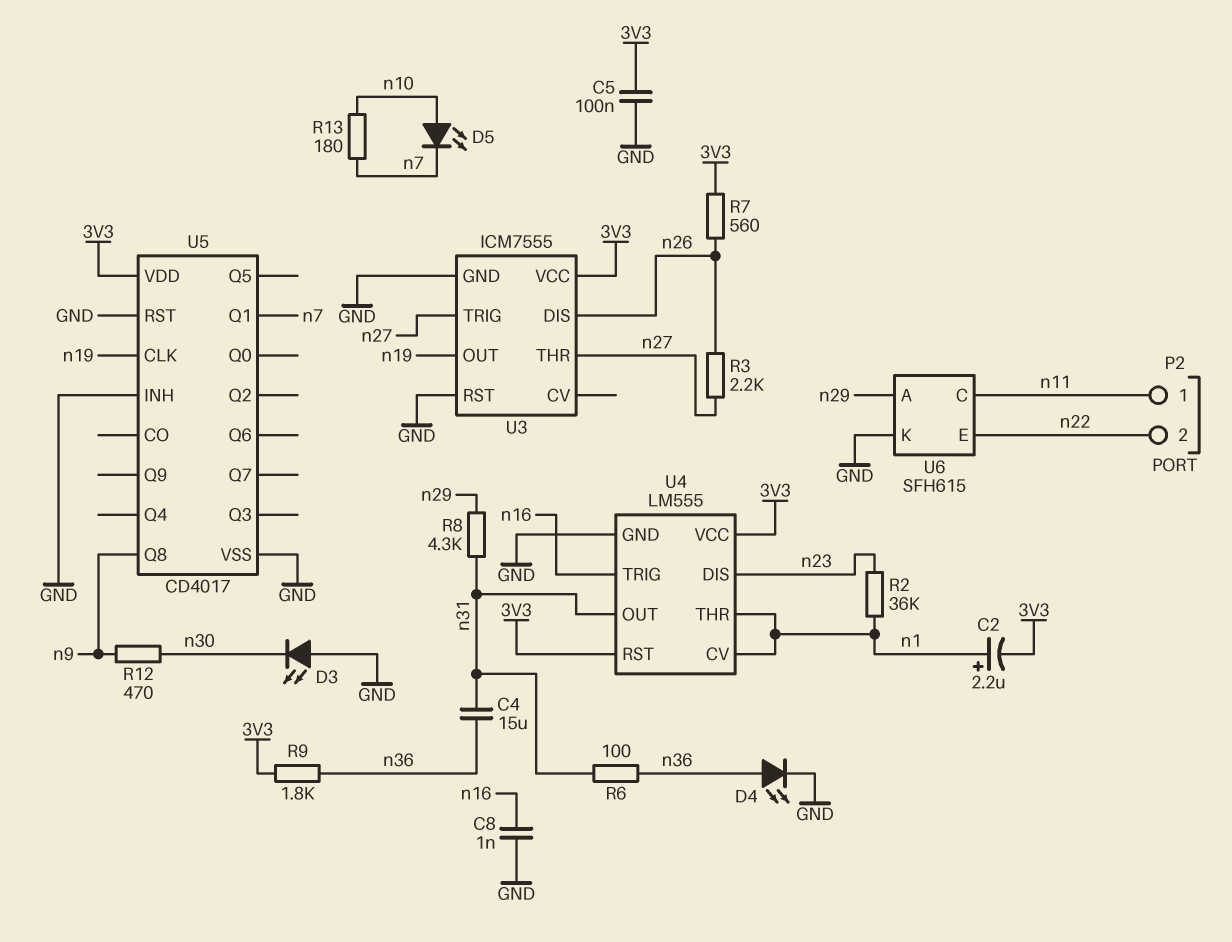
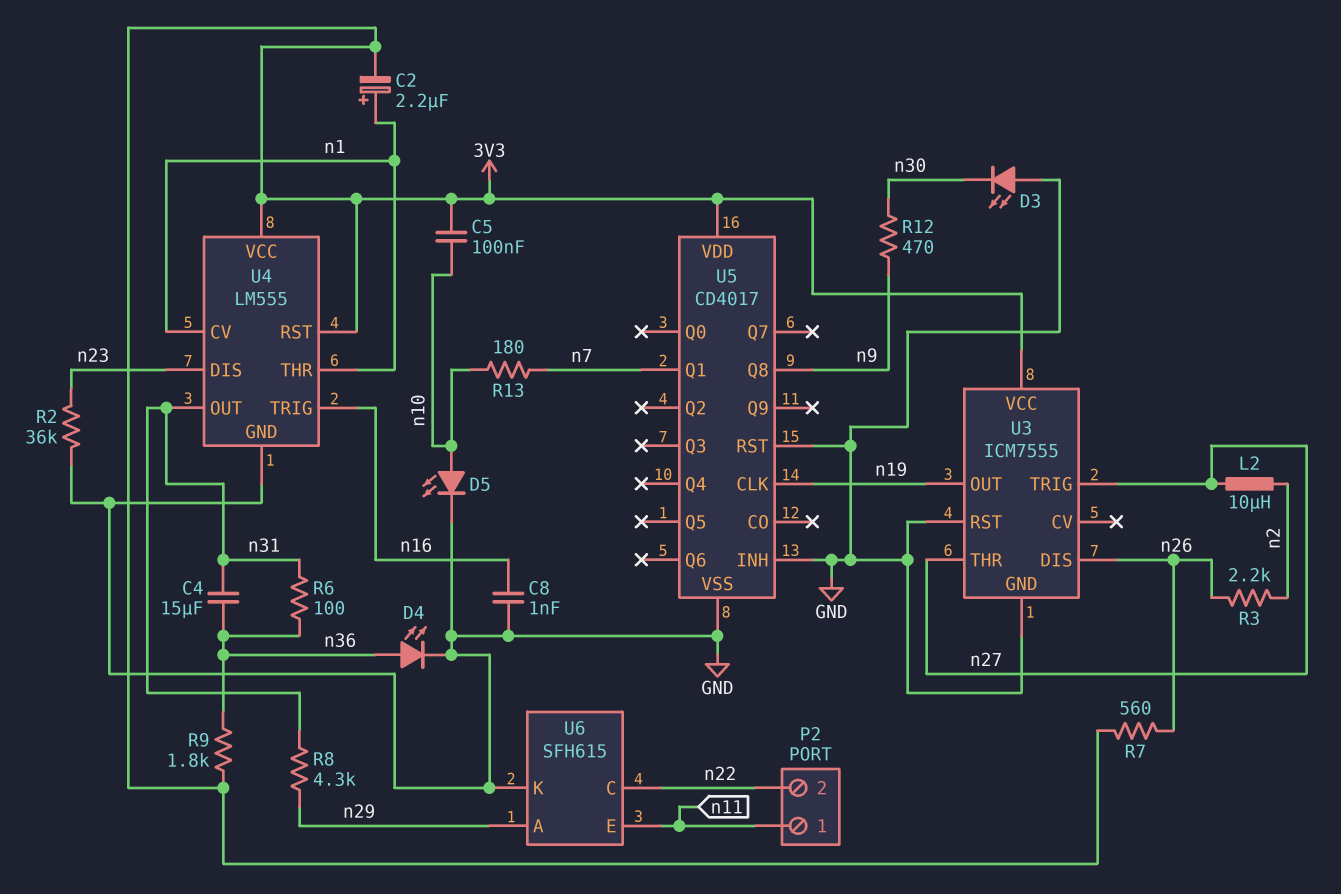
C5: 100nF (3V3, GND) -> 100nF (3V3, n10)
D5: LED (A n10, K n7) -> LED (A n10, K GND)
L2: none -> 10uH (n2, n27)
R2: 36k (n1, n23) -> 36k (GND, n23)
R3: 2.2k (n26, n27) -> 2.2k (n2, n26)
U6 pin C: n11 -> n22
U6 pin E: n22 -> n11

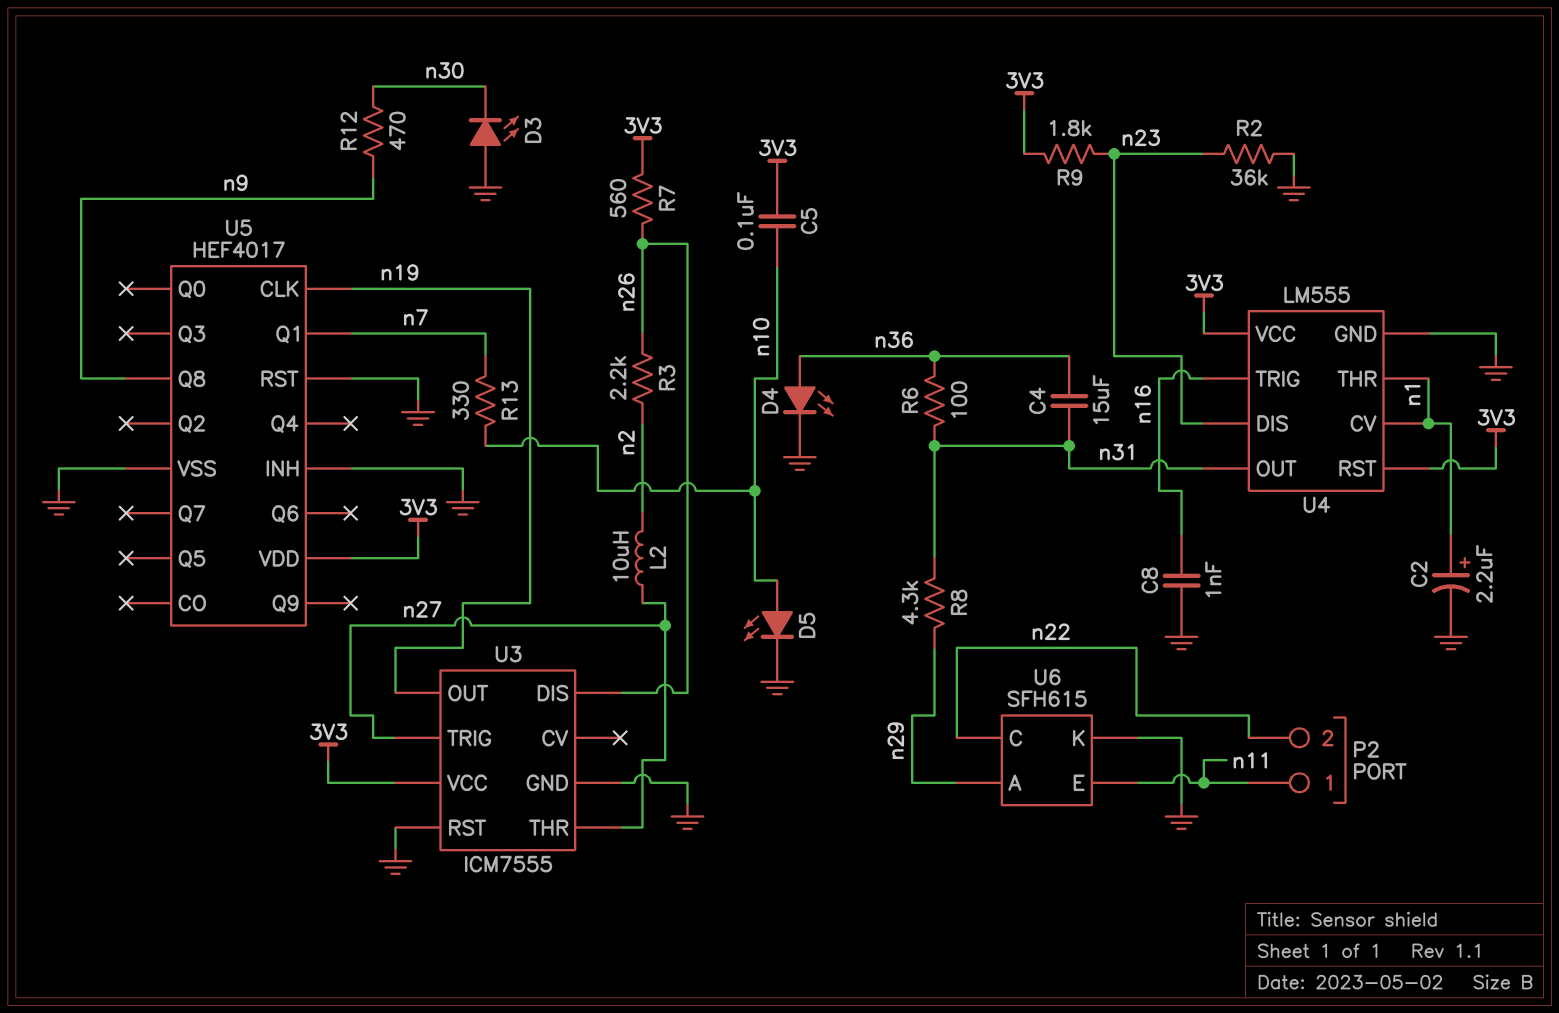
C2: 2.2uF (plus n1, minus 3V3) -> 2.2uF (plus n1, minus GND)
R9: 1.8k (3V3, n36) -> 1.8k (3V3, n23)
R13: 180 (n7, n10) -> 330 (n7, n10)
U5: CD4017 -> HEF4017

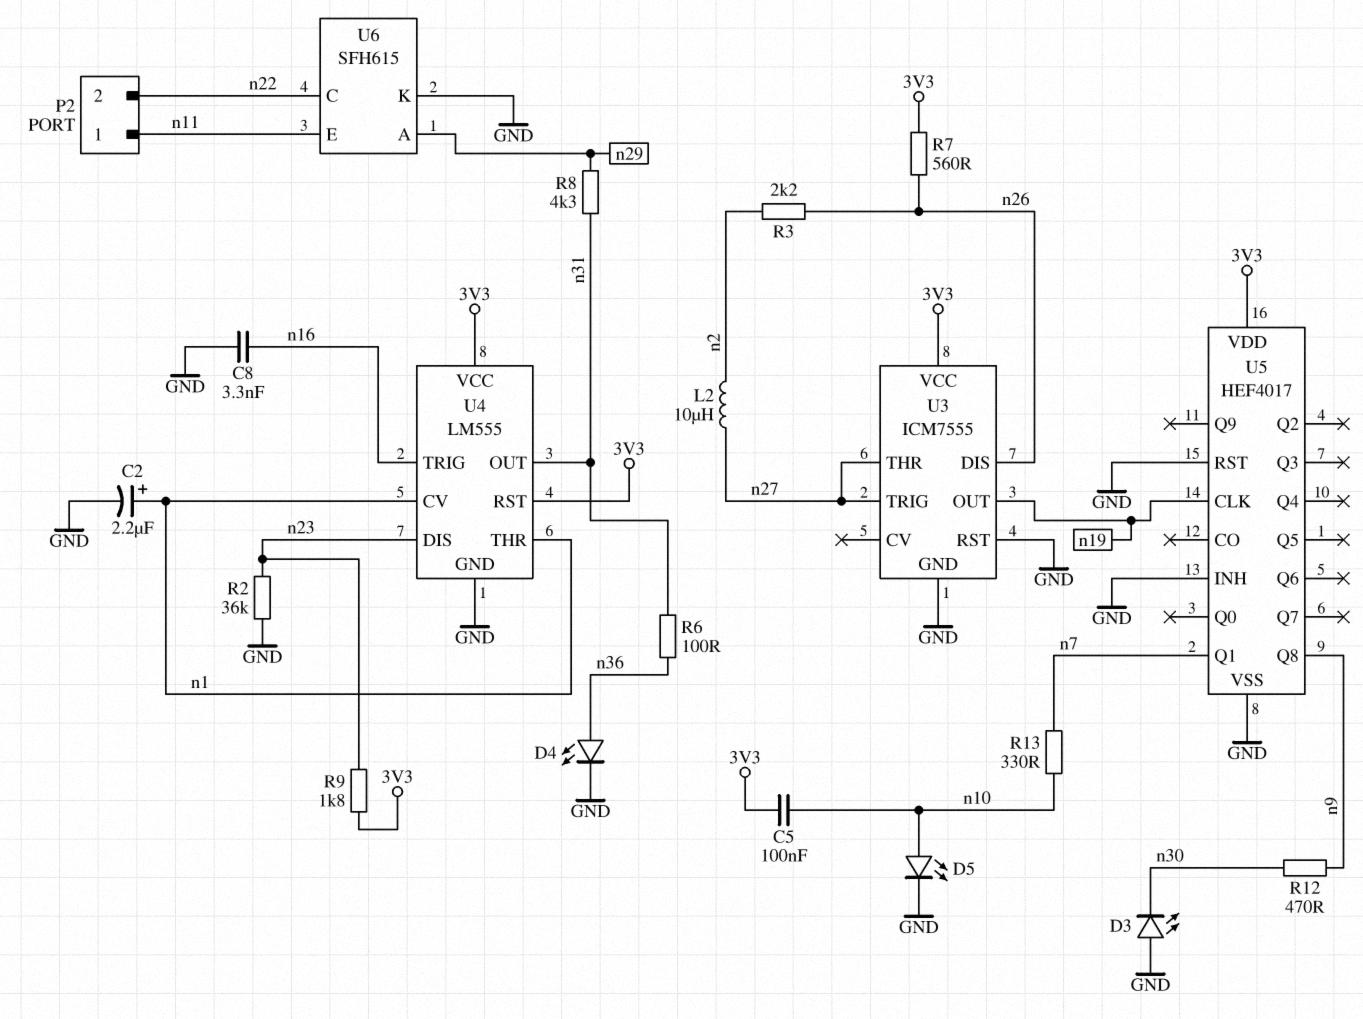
C4: 15uF (n31, n36) -> none
C8: 1nF (GND, n16) -> 3.3nF (GND, n16)

